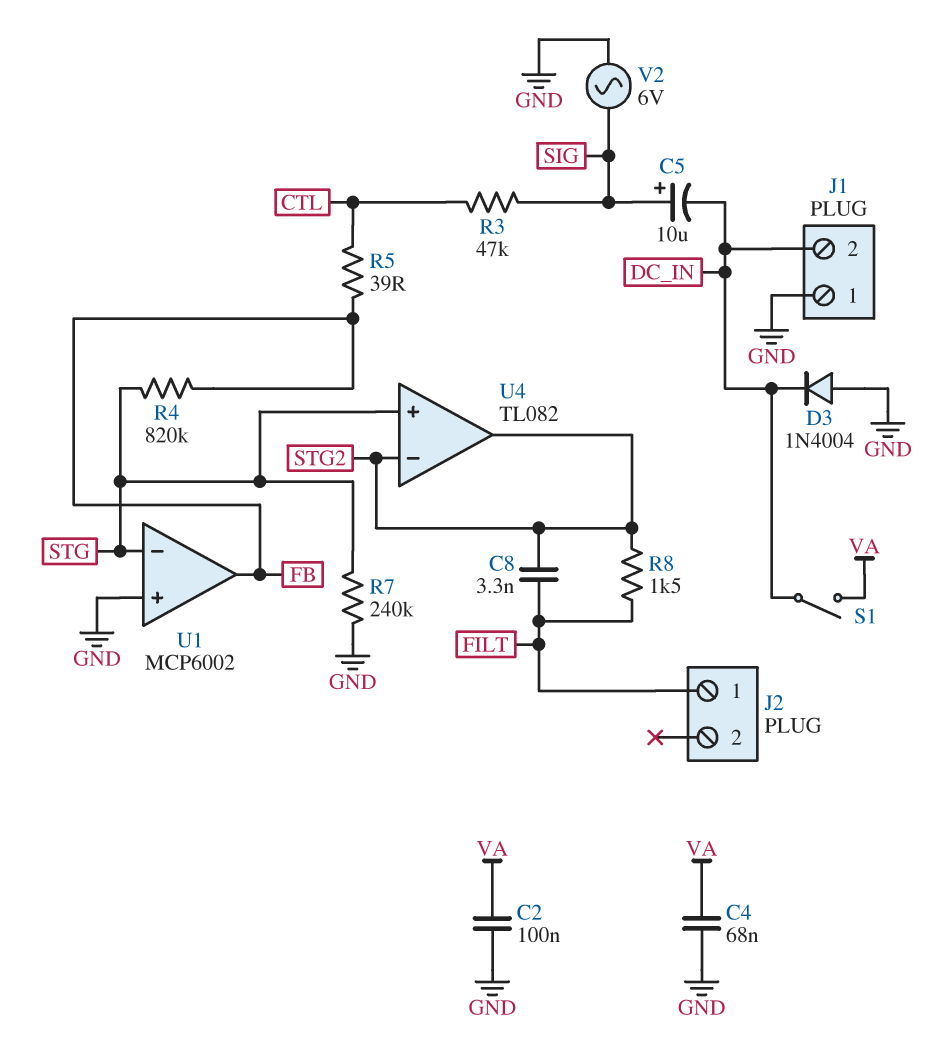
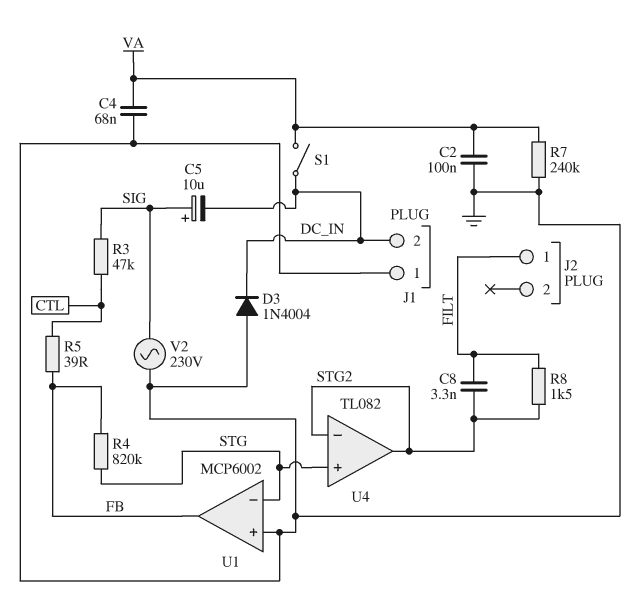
R7: 240k (GND, STG) -> 240k (GND, VA)
V2: AC 6V (GND, SIG) -> AC 230V (GND, SIG)

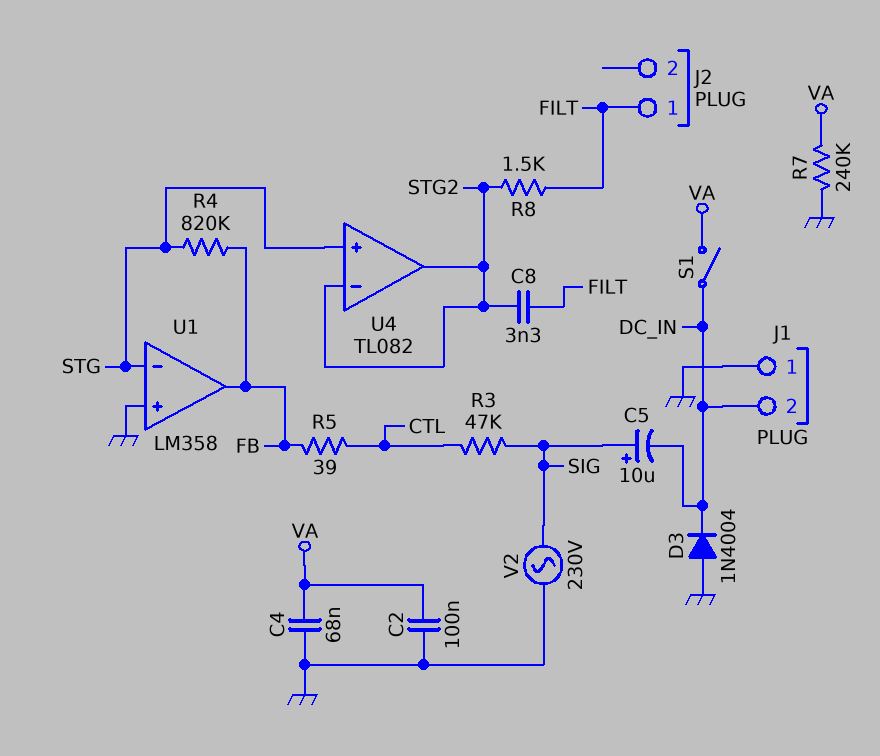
U1: MCP6002 -> LM358

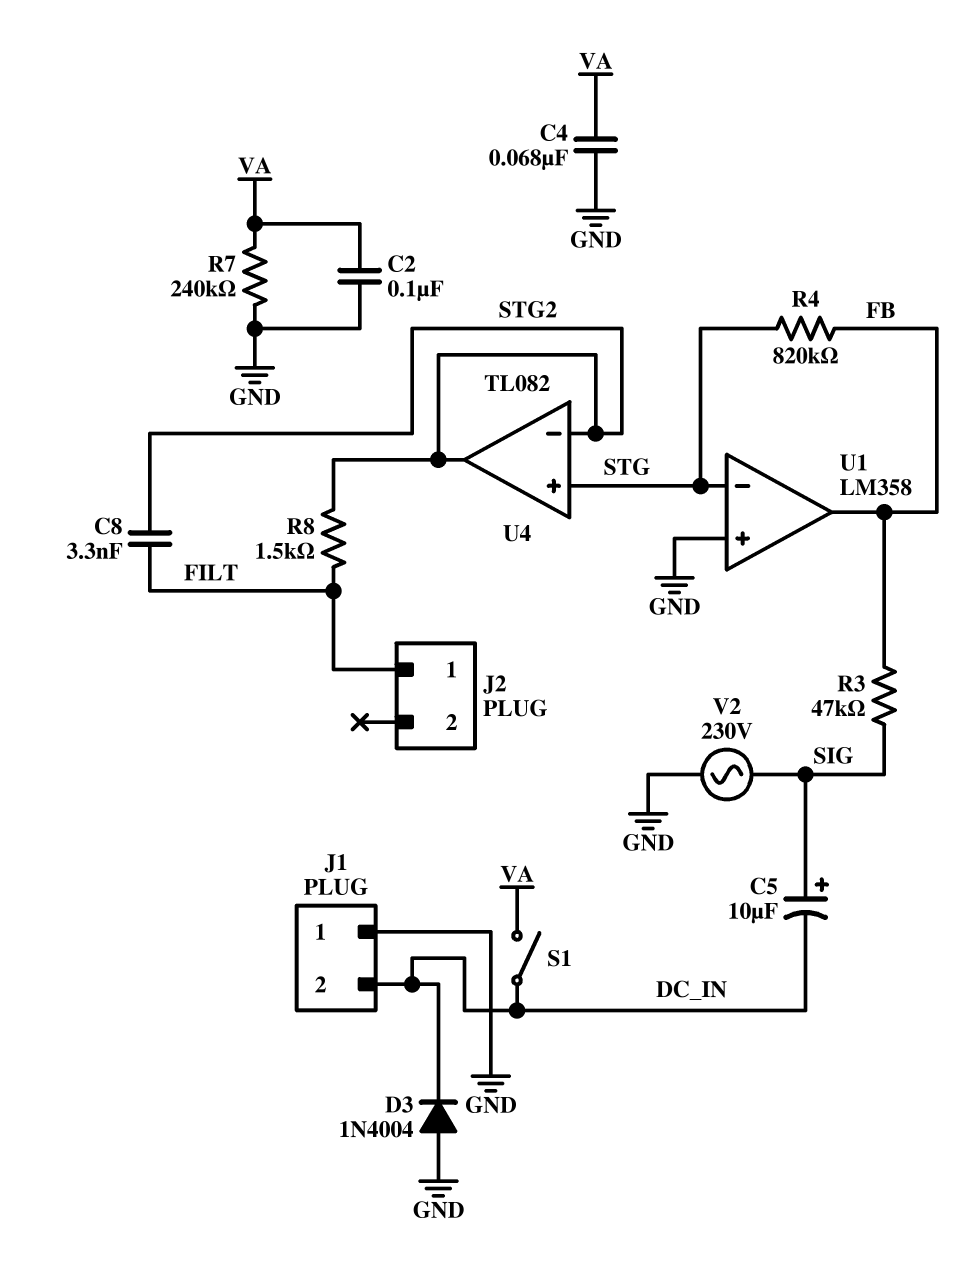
R3: 47k (CTL, SIG) -> 47k (FB, SIG)
R5: 39 (CTL, FB) -> none

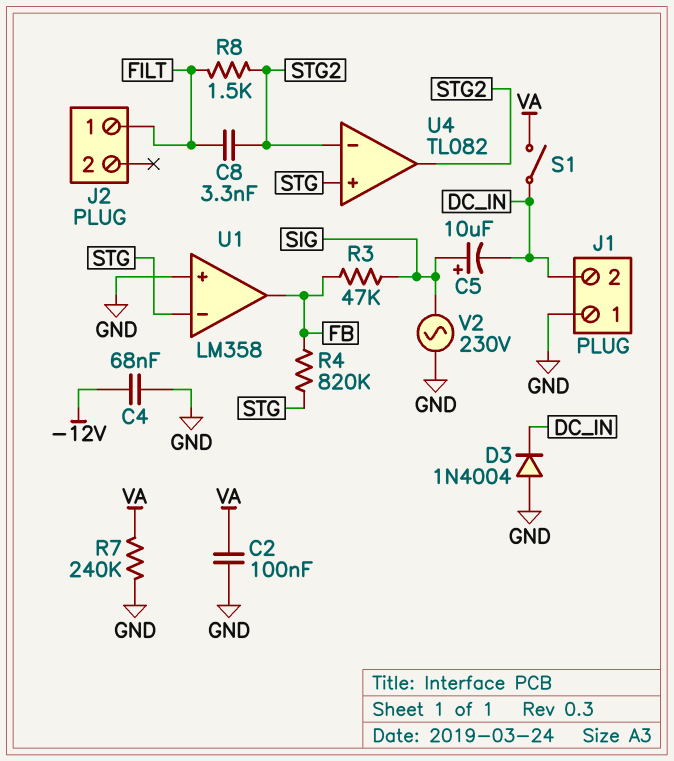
C4: 68nF (GND, VA) -> 68nF (-12V, GND)

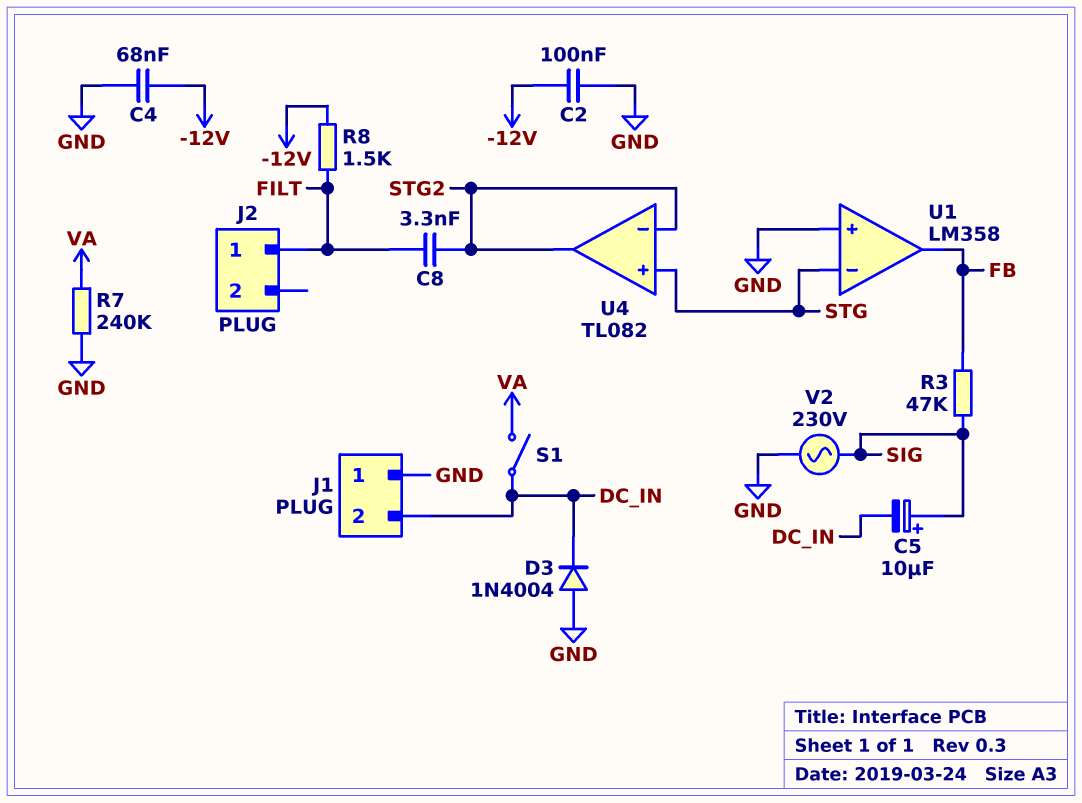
C2: 100nF (GND, VA) -> 100nF (-12V, GND)
R4: 820k (FB, STG) -> none
R8: 1.5k (FILT, STG2) -> 1.5k (-12V, FILT)

